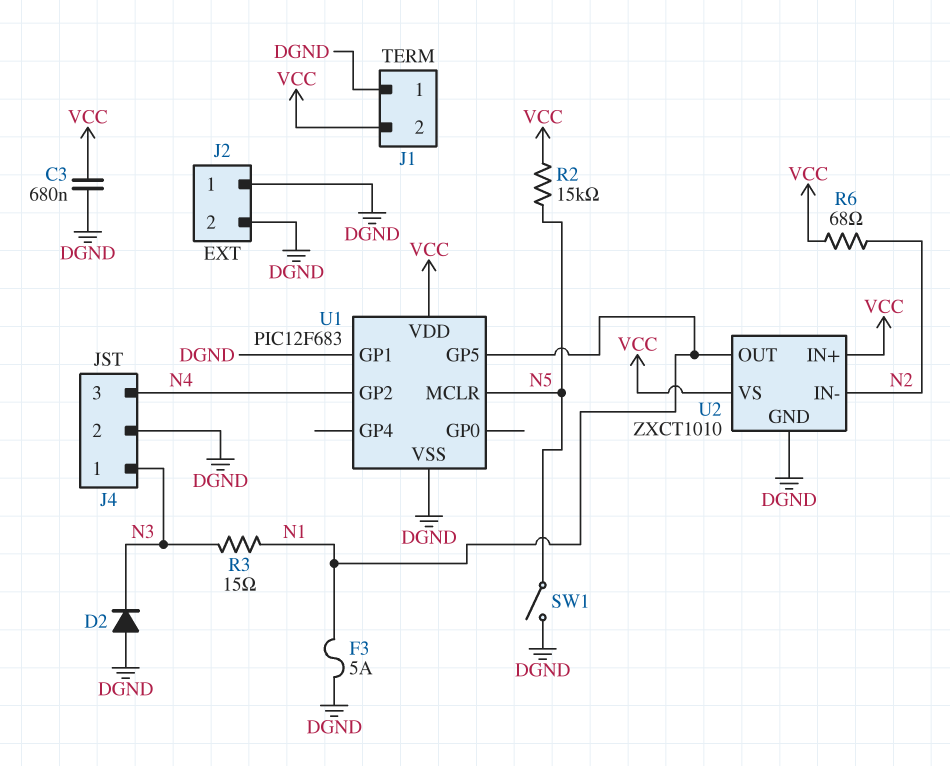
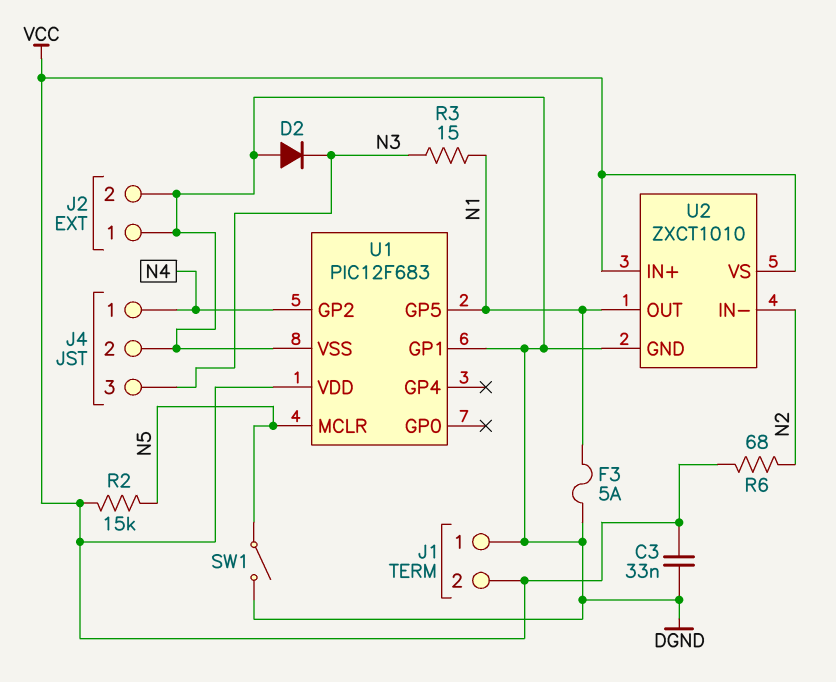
C3: 680nF (DGND, VCC) -> 33nF (DGND, VCC)
J4 pin 1: N3 -> N4
J4 pin 3: N4 -> N3

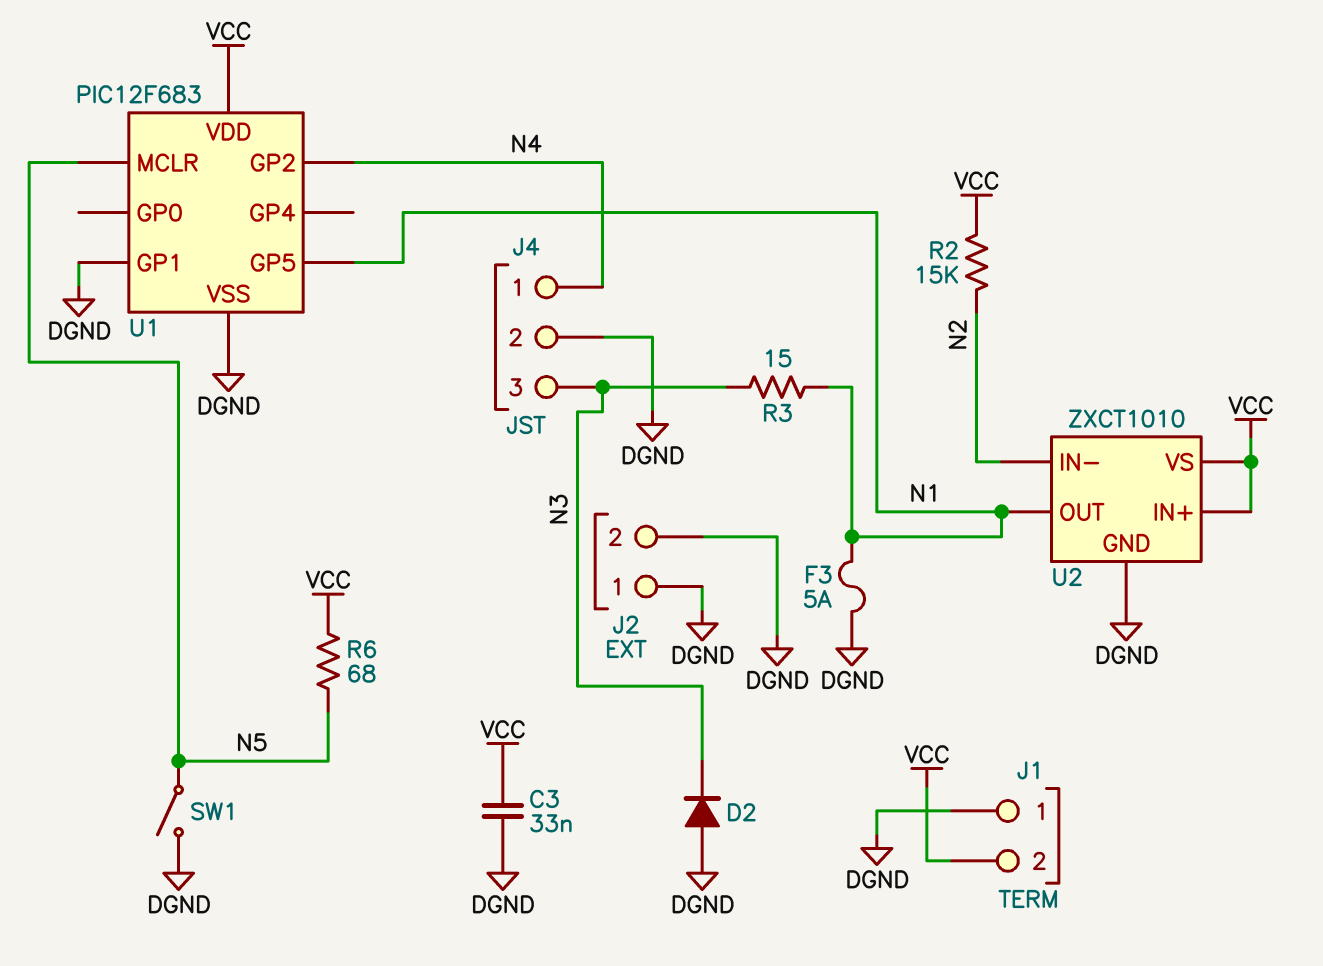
R2: 15k (N5, VCC) -> 15k (N2, VCC)
R6: 68 (N2, VCC) -> 68 (N5, VCC)

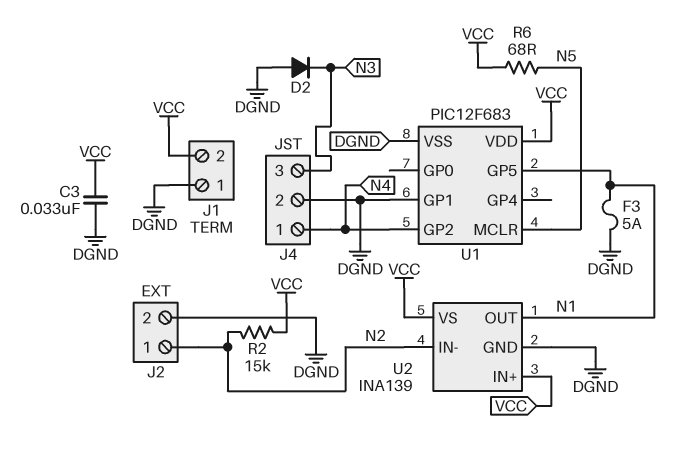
J2 pin 1: DGND -> N2
R3: 15 (N1, N3) -> none
SW1: switch (DGND, N5) -> none
U2: ZXCT1010 -> INA139

